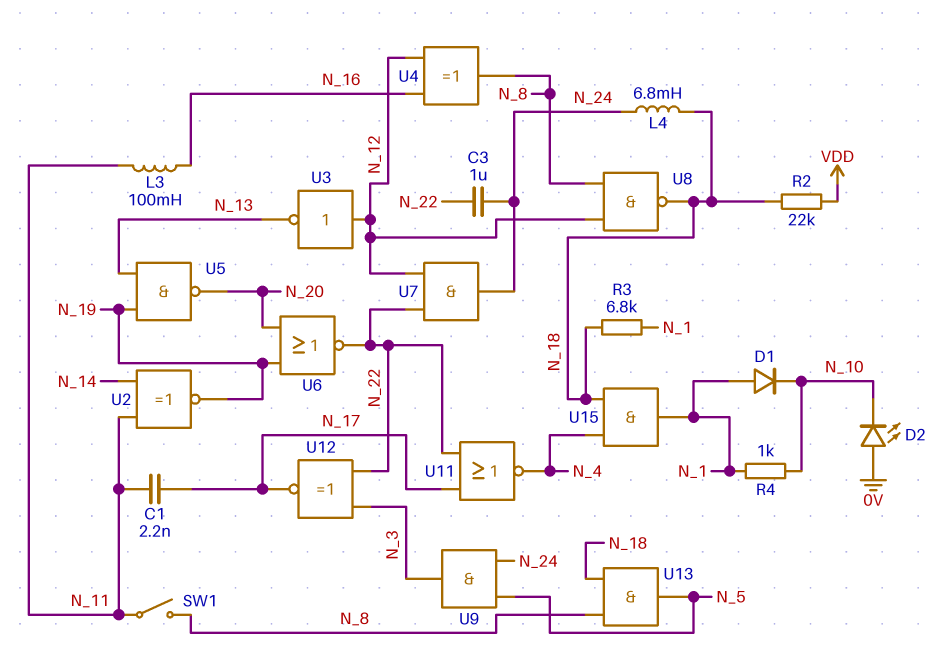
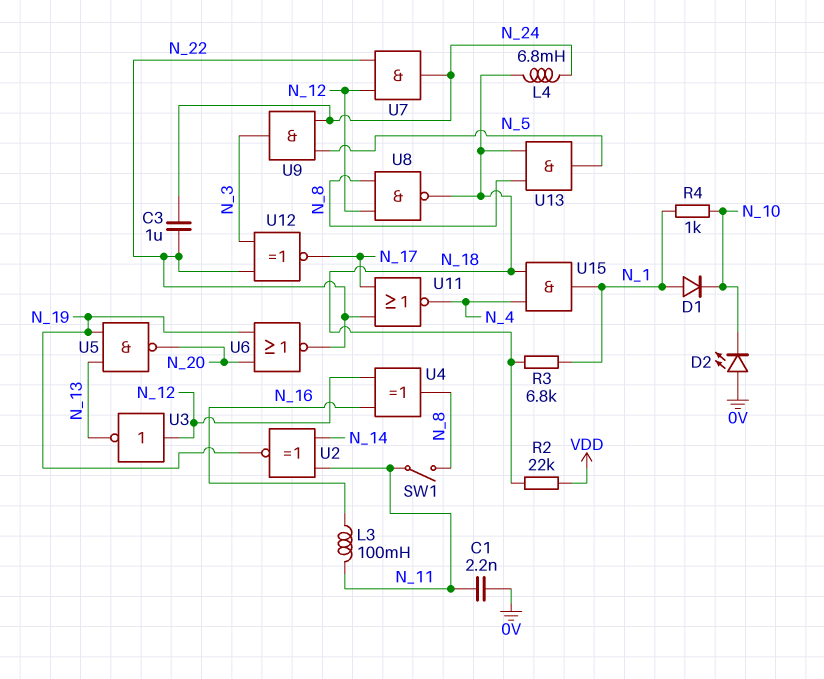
C1: 2.2nF (N_11, N_17) -> 2.2nF (0V, N_11)

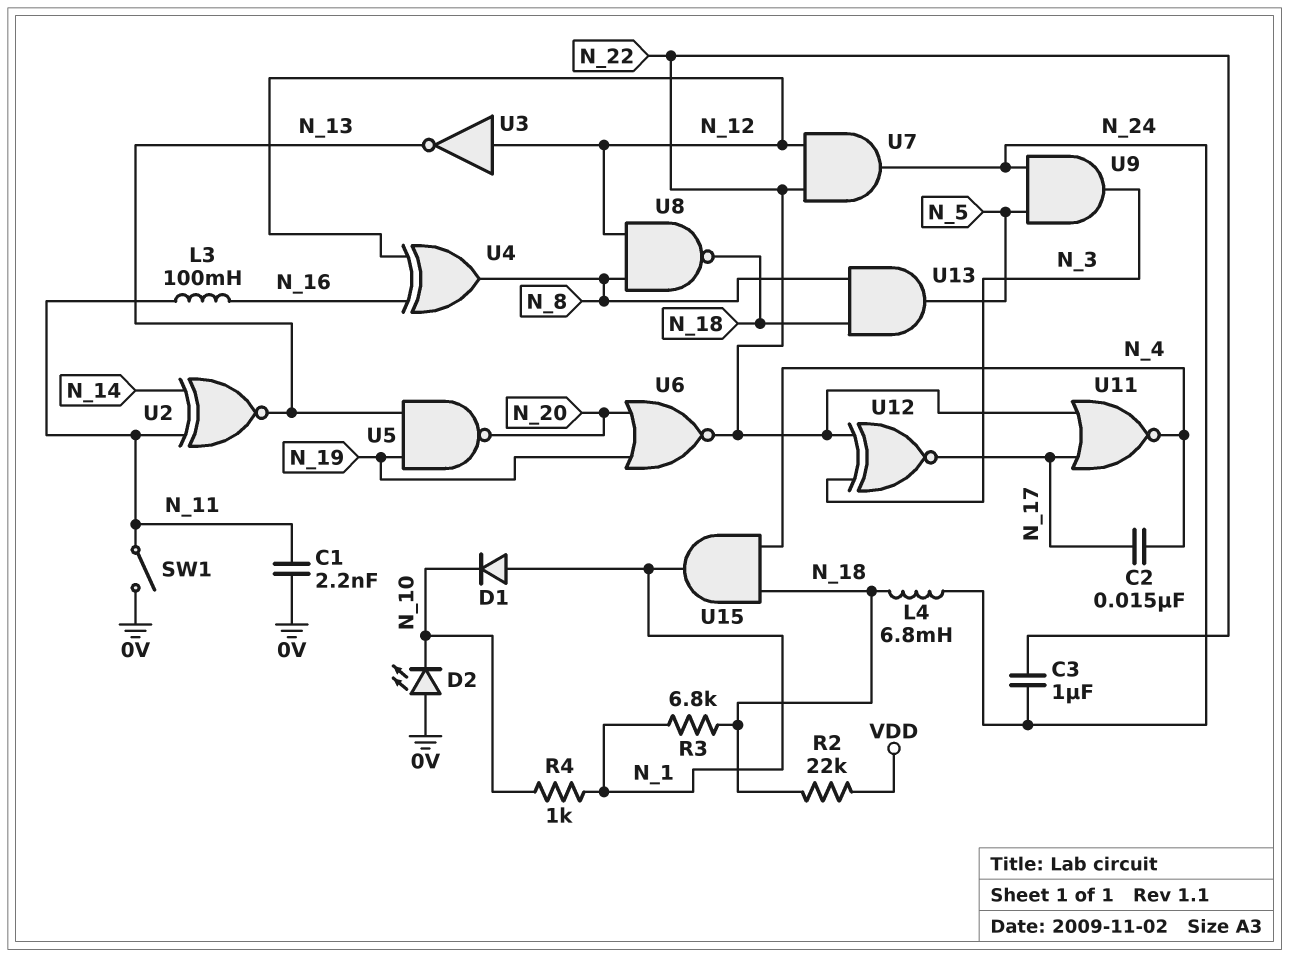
C2: none -> 15nF (N_4, N_17)
SW1: switch (N_8, N_11) -> switch (0V, N_11)
U2: XNOR (in N_11, in N_14, out N_19) -> XNOR (in N_11, in N_14, out N_13)

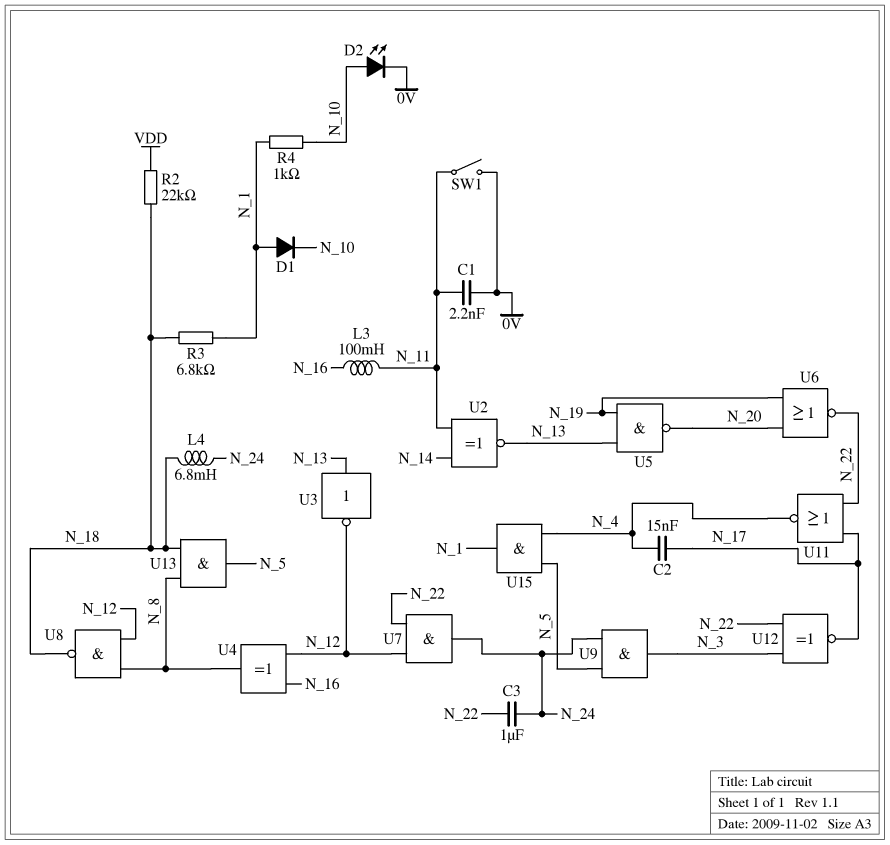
D2: LED (A 0V, K N_10) -> LED (A N_10, K 0V)
U3: NOT (in N_12, out N_13) -> NOT (in N_13, out N_12)
U15: AND (in N_4, in N_18, out N_1) -> AND (in N_4, in N_5, out N_1)

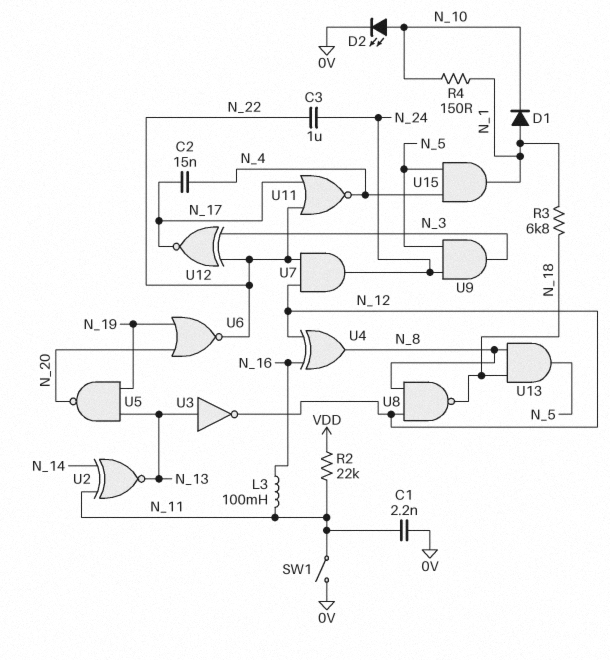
L4: 6.8mH (N_18, N_24) -> none
R2: 22k (N_18, VDD) -> 22k (N_11, VDD)
R4: 1k (N_1, N_10) -> 150 (N_1, N_10)

